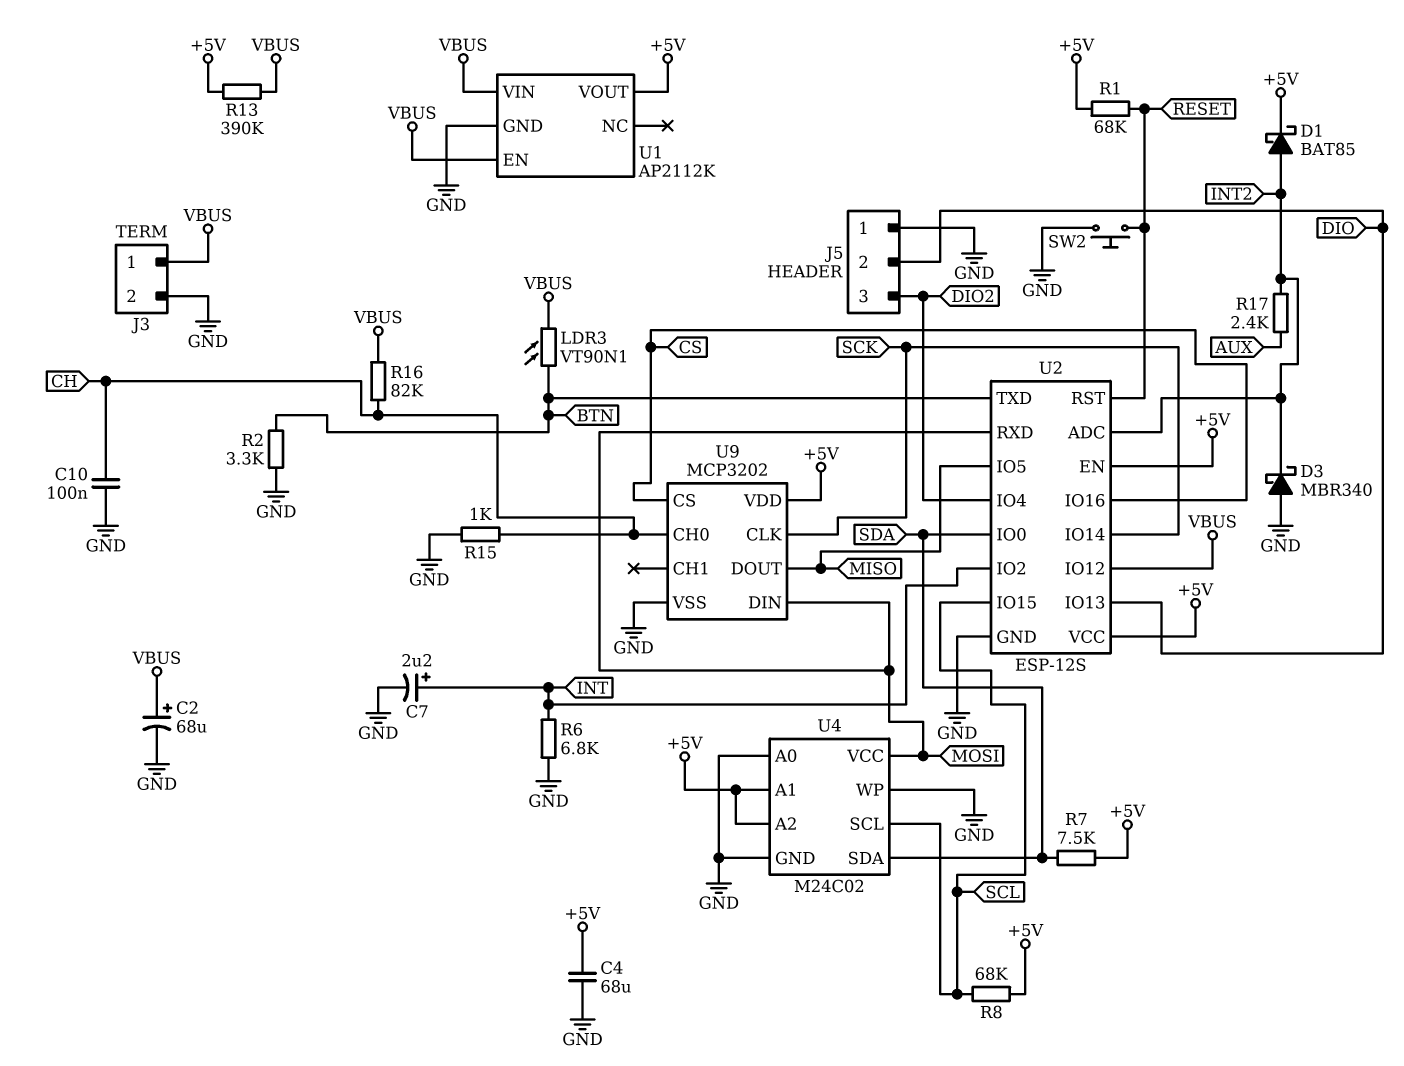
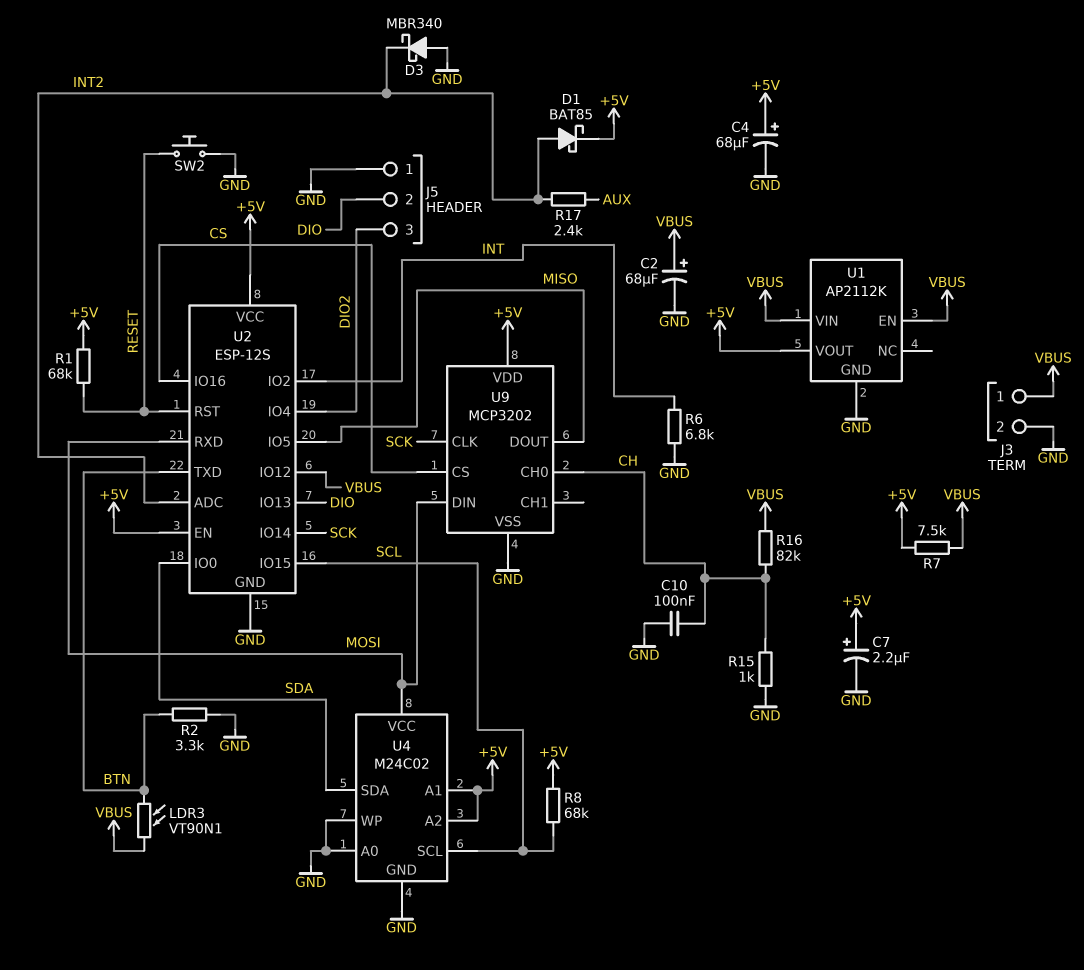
C4: 68uF (+5V, GND) -> 68uF (plus +5V, minus GND)
C7: 2.2uF (plus INT, minus GND) -> 2.2uF (plus +5V, minus GND)
R7: 7.5k (+5V, SDA) -> 7.5k (+5V, VBUS)
R13: 390k (+5V, VBUS) -> none

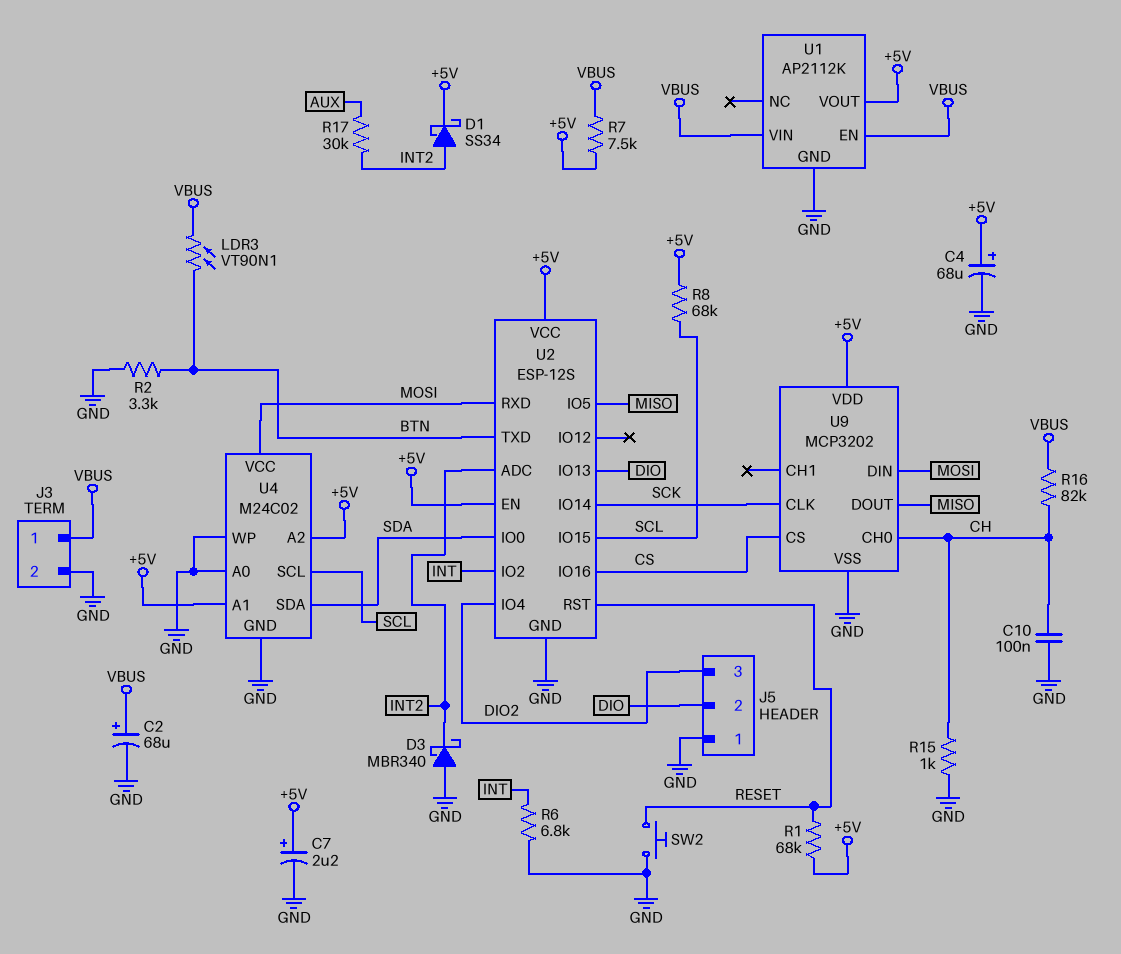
D1: schottky BAT85 (A INT2, K +5V) -> schottky SS34 (A INT2, K +5V)
R17: 2.4k (AUX, INT2) -> 30k (AUX, INT2)
U2 pin IO12: VBUS -> none

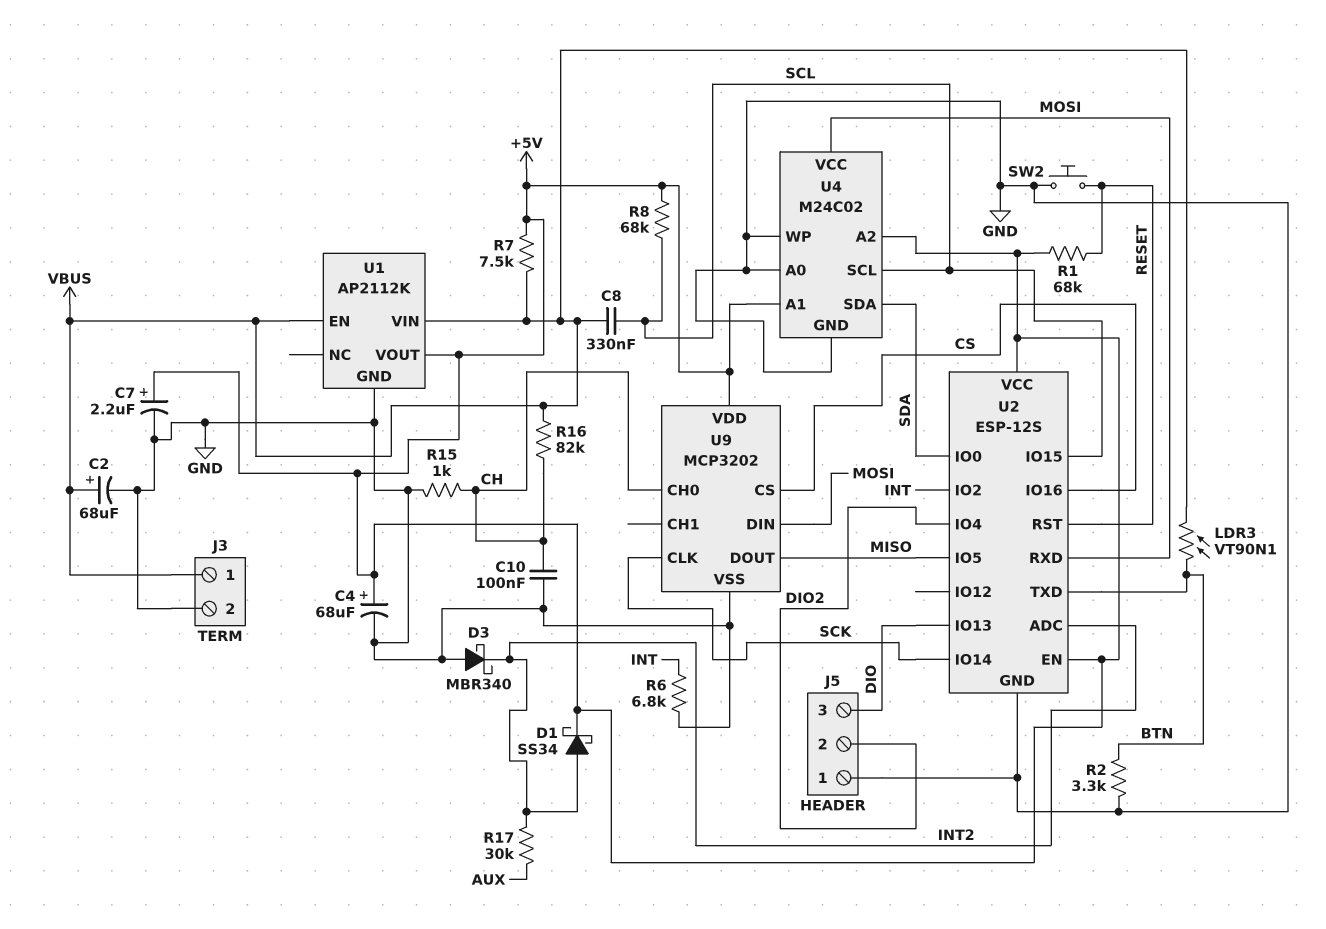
C8: none -> 330nF (SCL, VBUS)
J5 pin 2: DIO -> DIO2
J5 pin 3: DIO2 -> DIO

